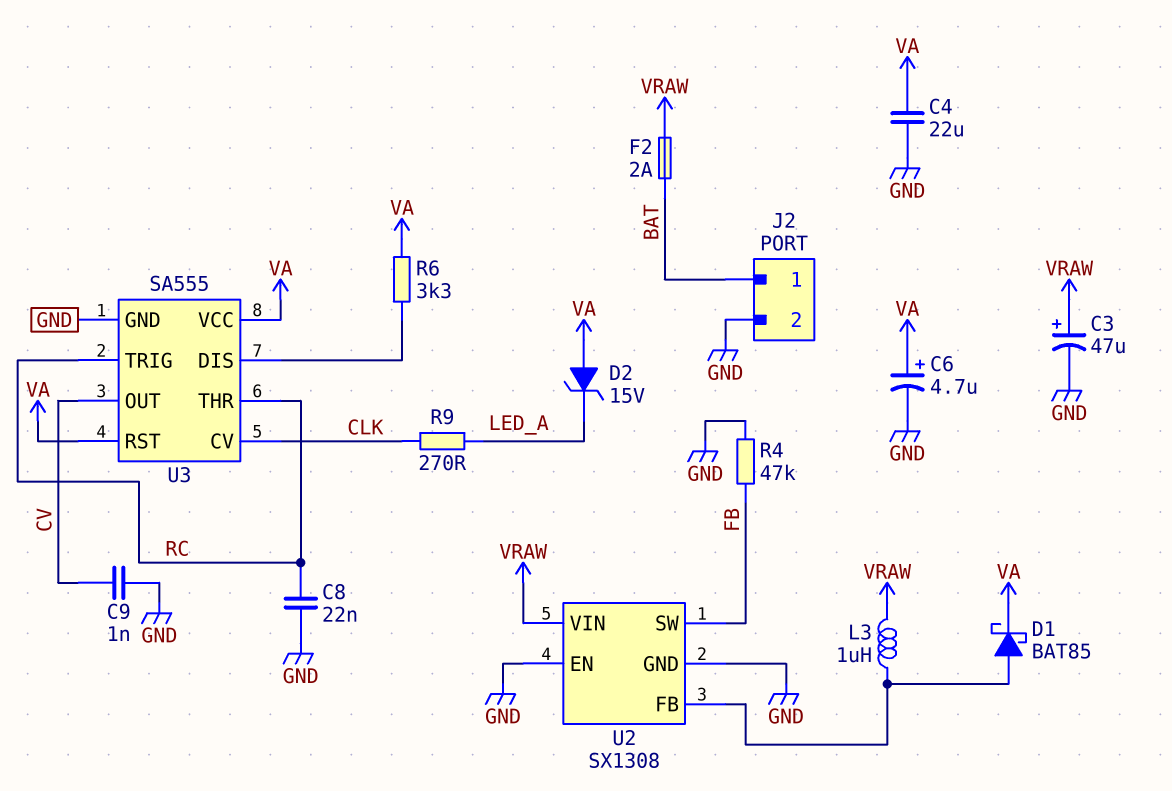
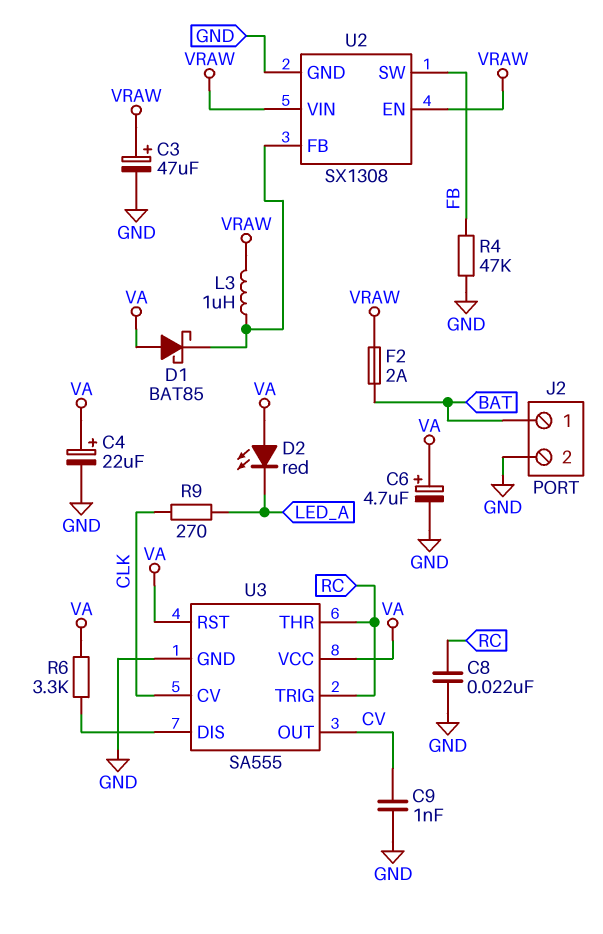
C4: 22uF (GND, VA) -> 22uF (plus VA, minus GND)
D1: schottky BAT85 (A U2/FB, K VA) -> schottky BAT85 (A VA, K U2/FB)
D2: zener 15V (A VA, K LED_A) -> LED red (A VA, K LED_A)
U2 pin EN: GND -> VRAW

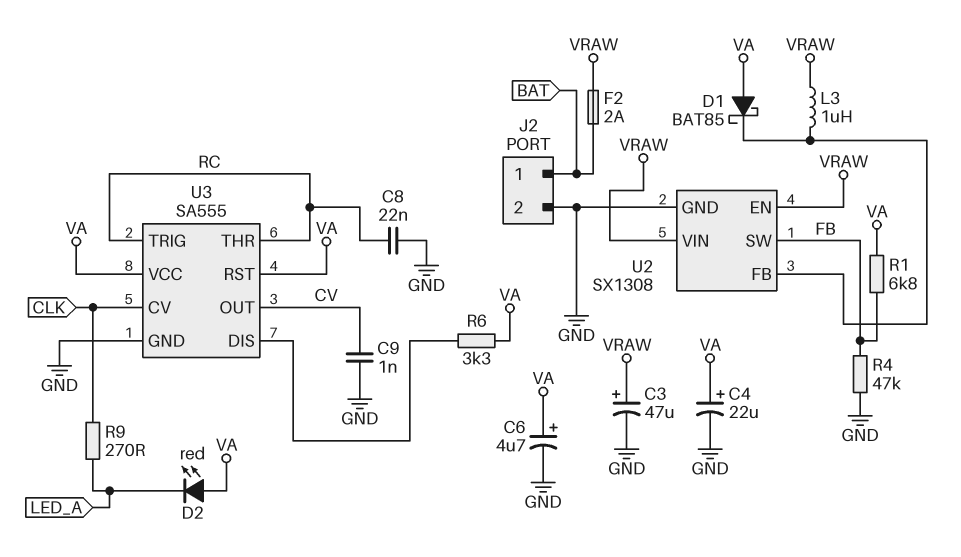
R1: none -> 6.8k (FB, VA)

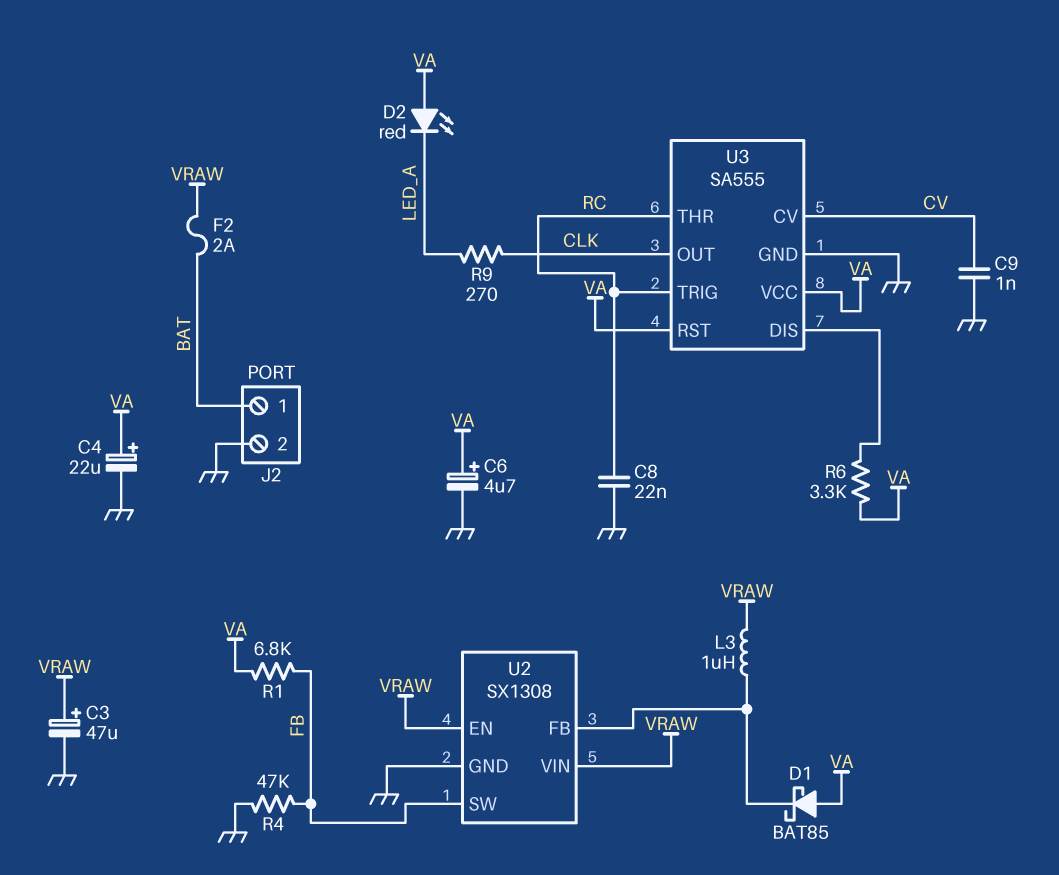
U3 pin CV: CLK -> CV
U3 pin OUT: CV -> CLK

